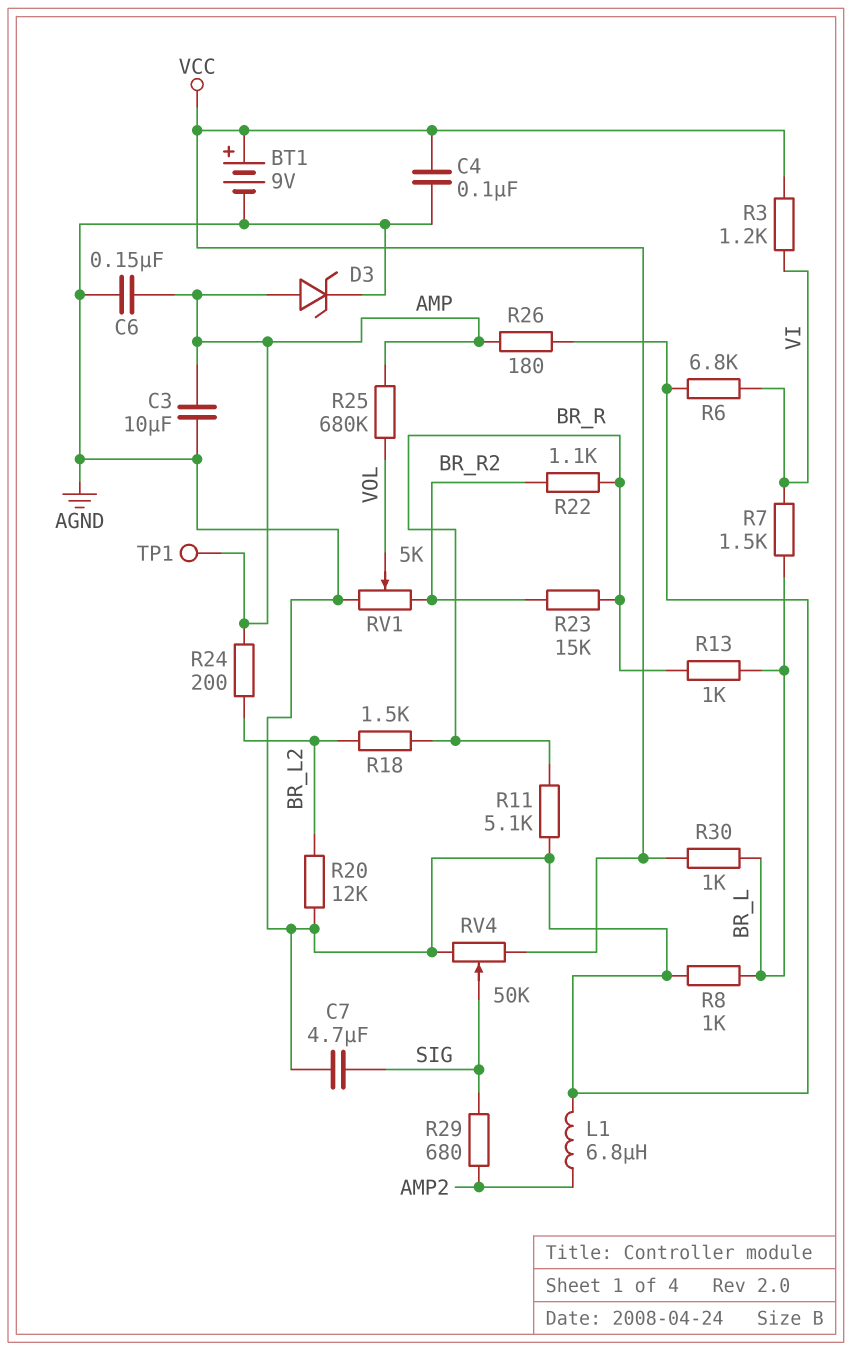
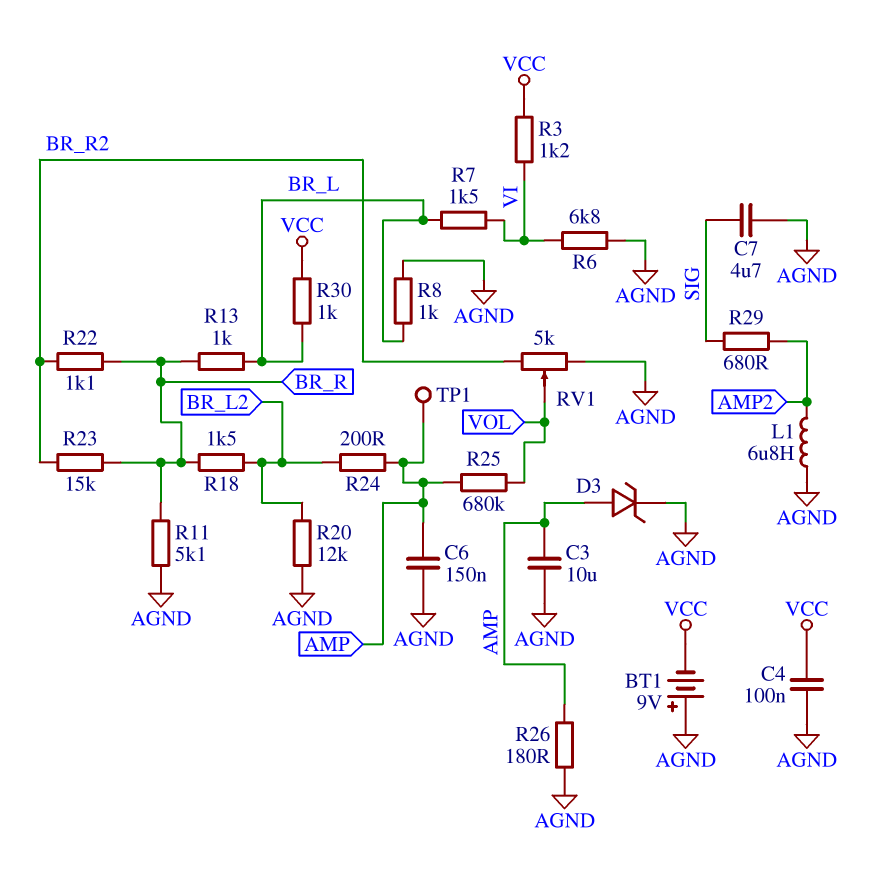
BT1: 9V (plus VCC, minus AGND) -> 9V (plus AGND, minus VCC)
RV4: 50k (AGND, VCC, wiper SIG) -> none

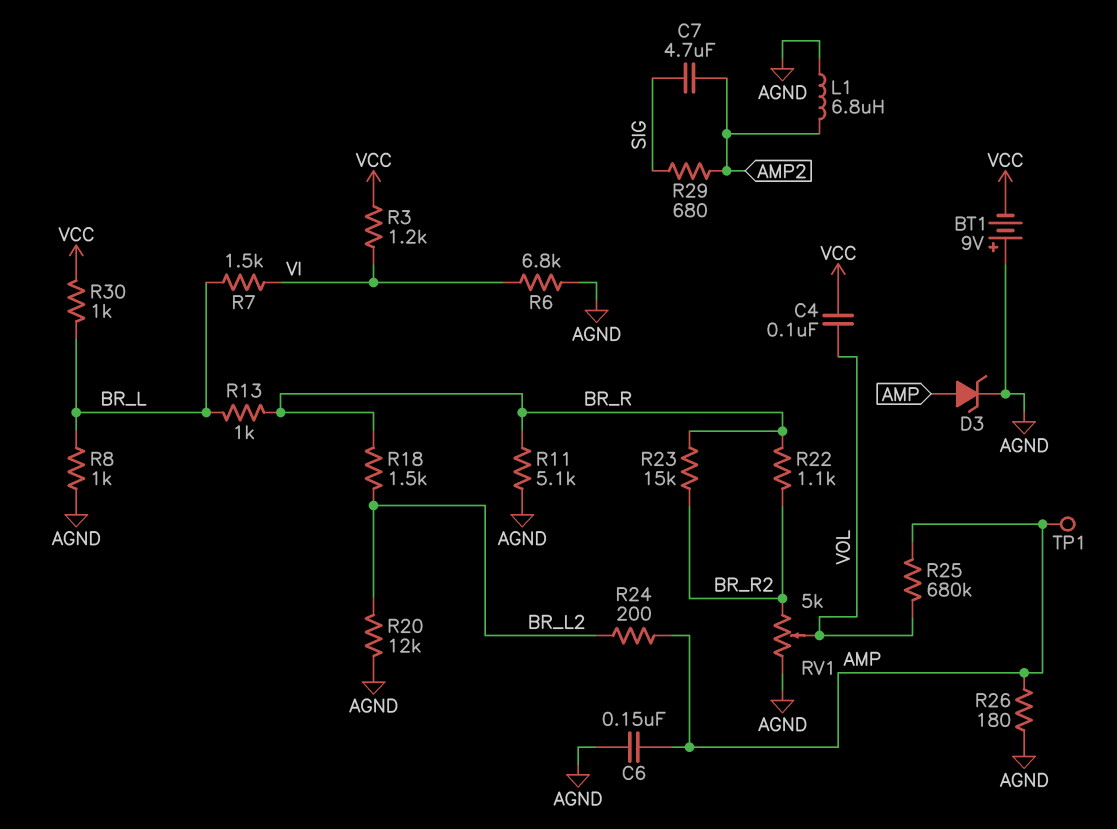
C3: 10uF (AGND, AMP) -> none
C4: 100nF (AGND, VCC) -> 100nF (VCC, VOL)
C7: 4.7uF (AGND, SIG) -> 4.7uF (AMP2, SIG)

